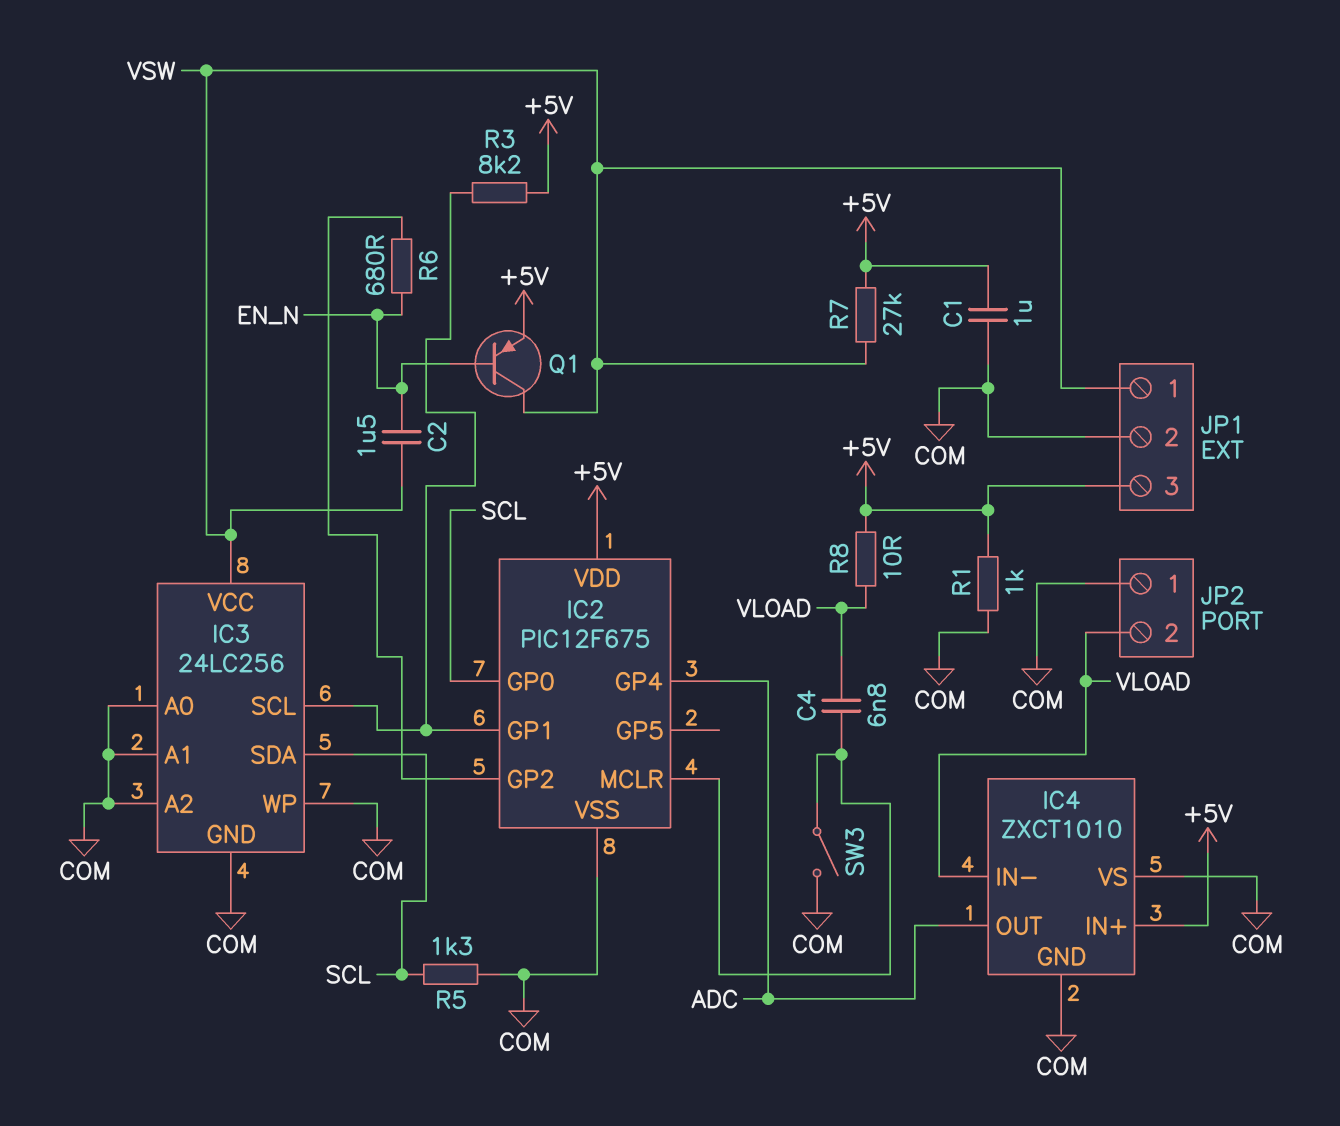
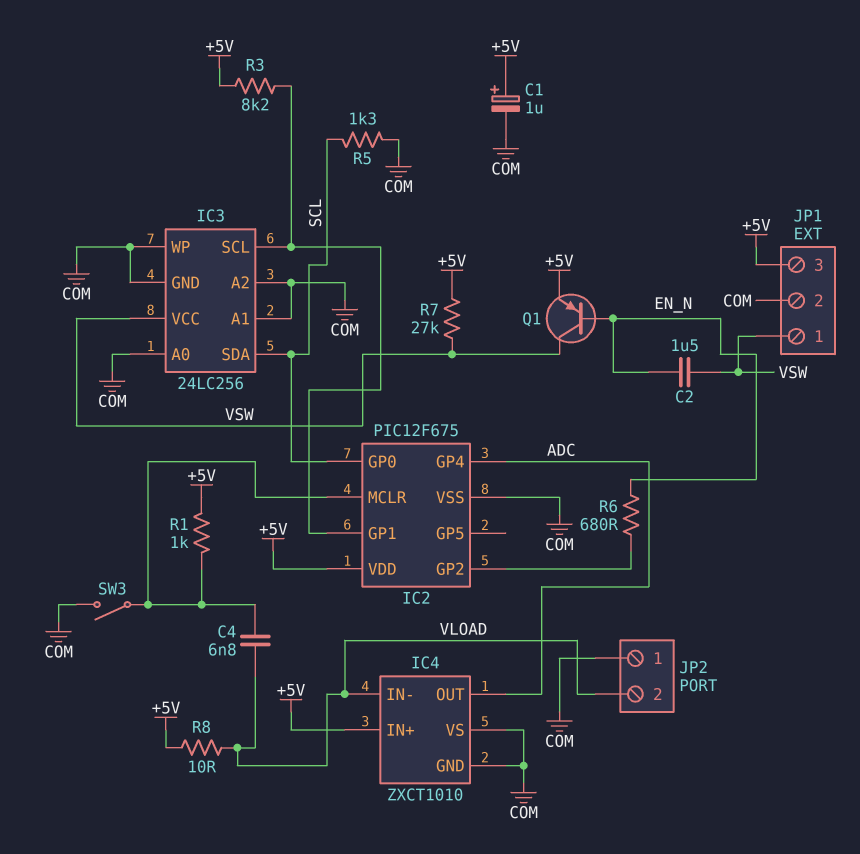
C1: 1uF (+5V, COM) -> 1uF (plus +5V, minus COM)
R1: 1k (+5V, COM) -> 1k (+5V, IC2/MCLR)

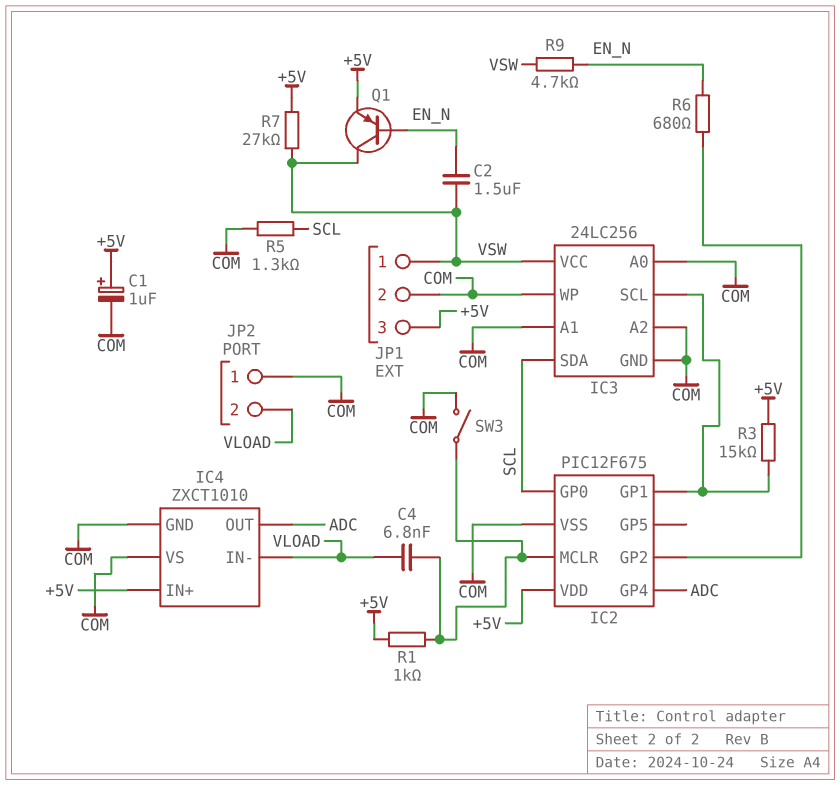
R3: 8.2k (+5V, IC2/GP1) -> 15k (+5V, IC2/GP1)
R8: 10 (+5V, VLOAD) -> none
R9: none -> 4.7k (EN_N, VSW)

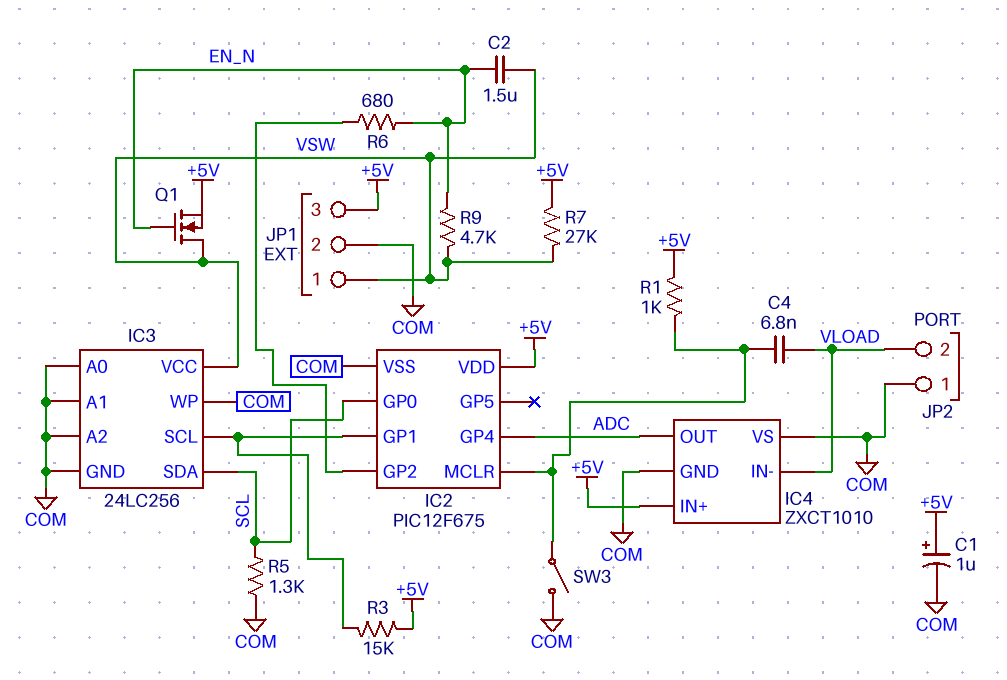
Q1: PNP (B EN_N, C VSW, E +5V) -> NMOS (G EN_N, D VSW, S +5V)

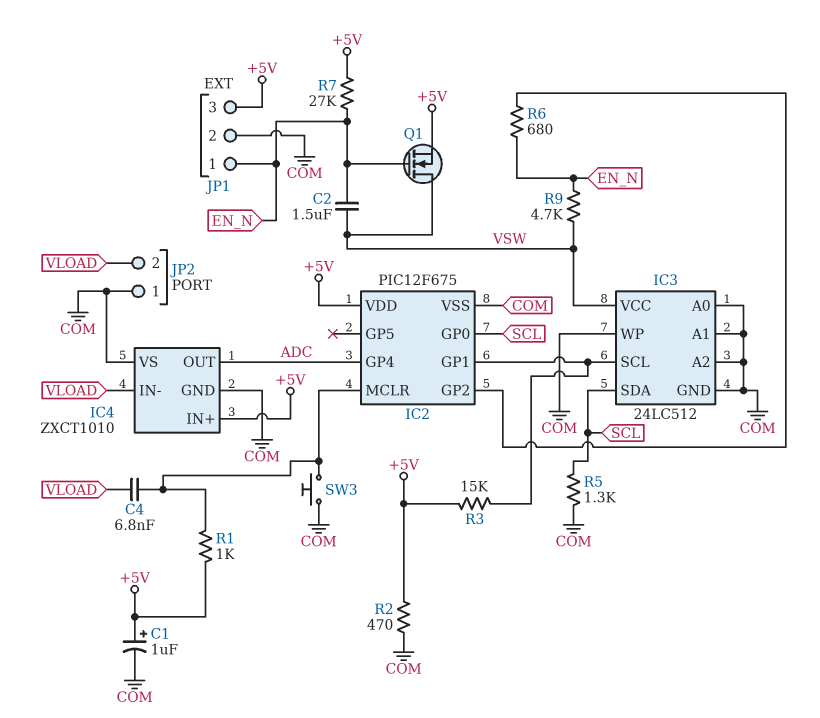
IC3: 24LC256 -> 24LC512
JP1 pin 1: VSW -> EN_N
R2: none -> 470 (+5V, COM)
R7: 27k (+5V, VSW) -> 27k (+5V, EN_N)
SW3: switch (COM, IC2/MCLR) -> button (COM, IC2/MCLR)

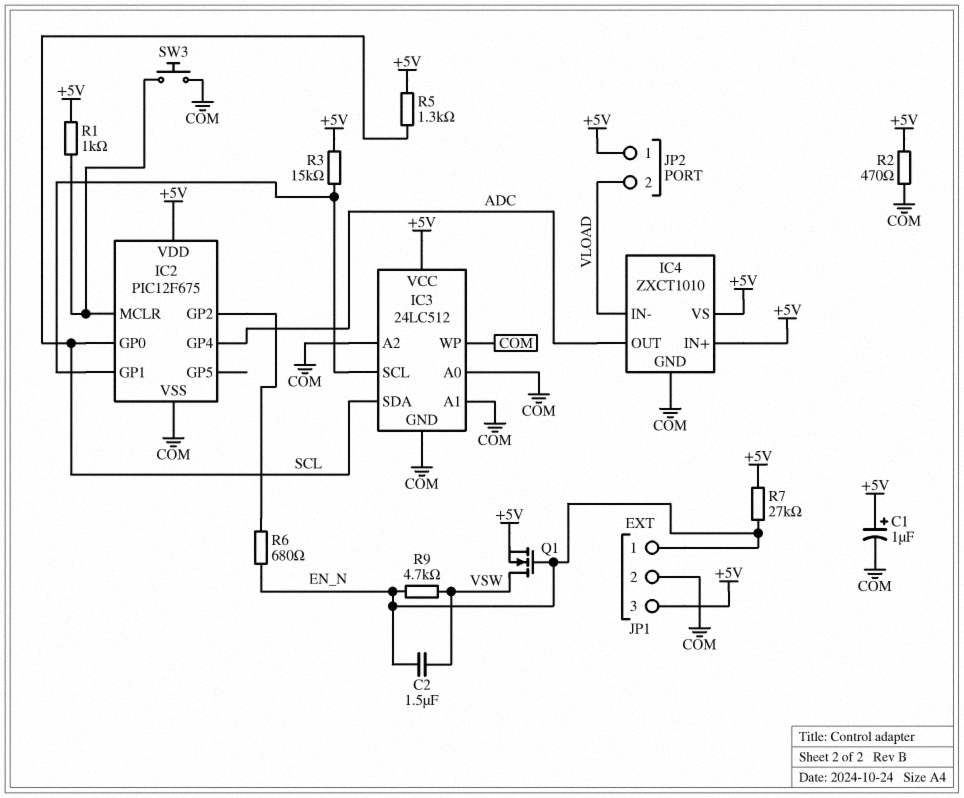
C4: 6.8nF (IC2/MCLR, VLOAD) -> none
IC3 pin VCC: VSW -> +5V
IC4 pin VS: COM -> +5V
JP2 pin 1: COM -> +5V
R5: 1.3k (COM, SCL) -> 1.3k (+5V, SCL)

